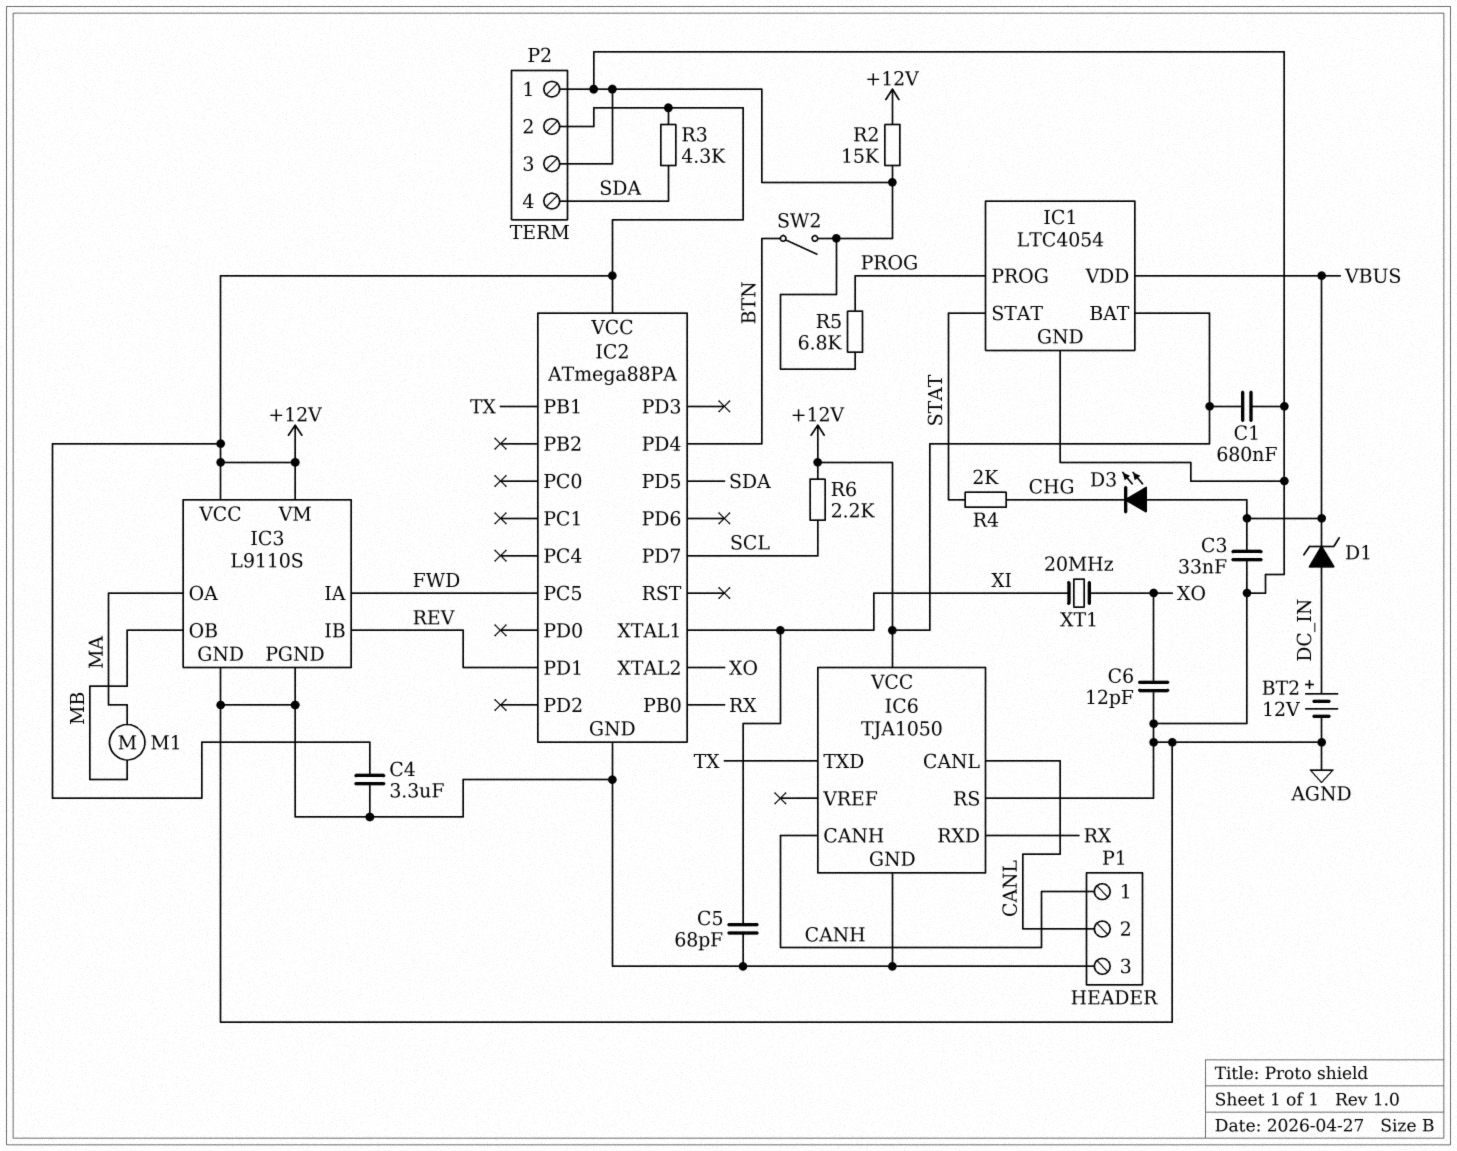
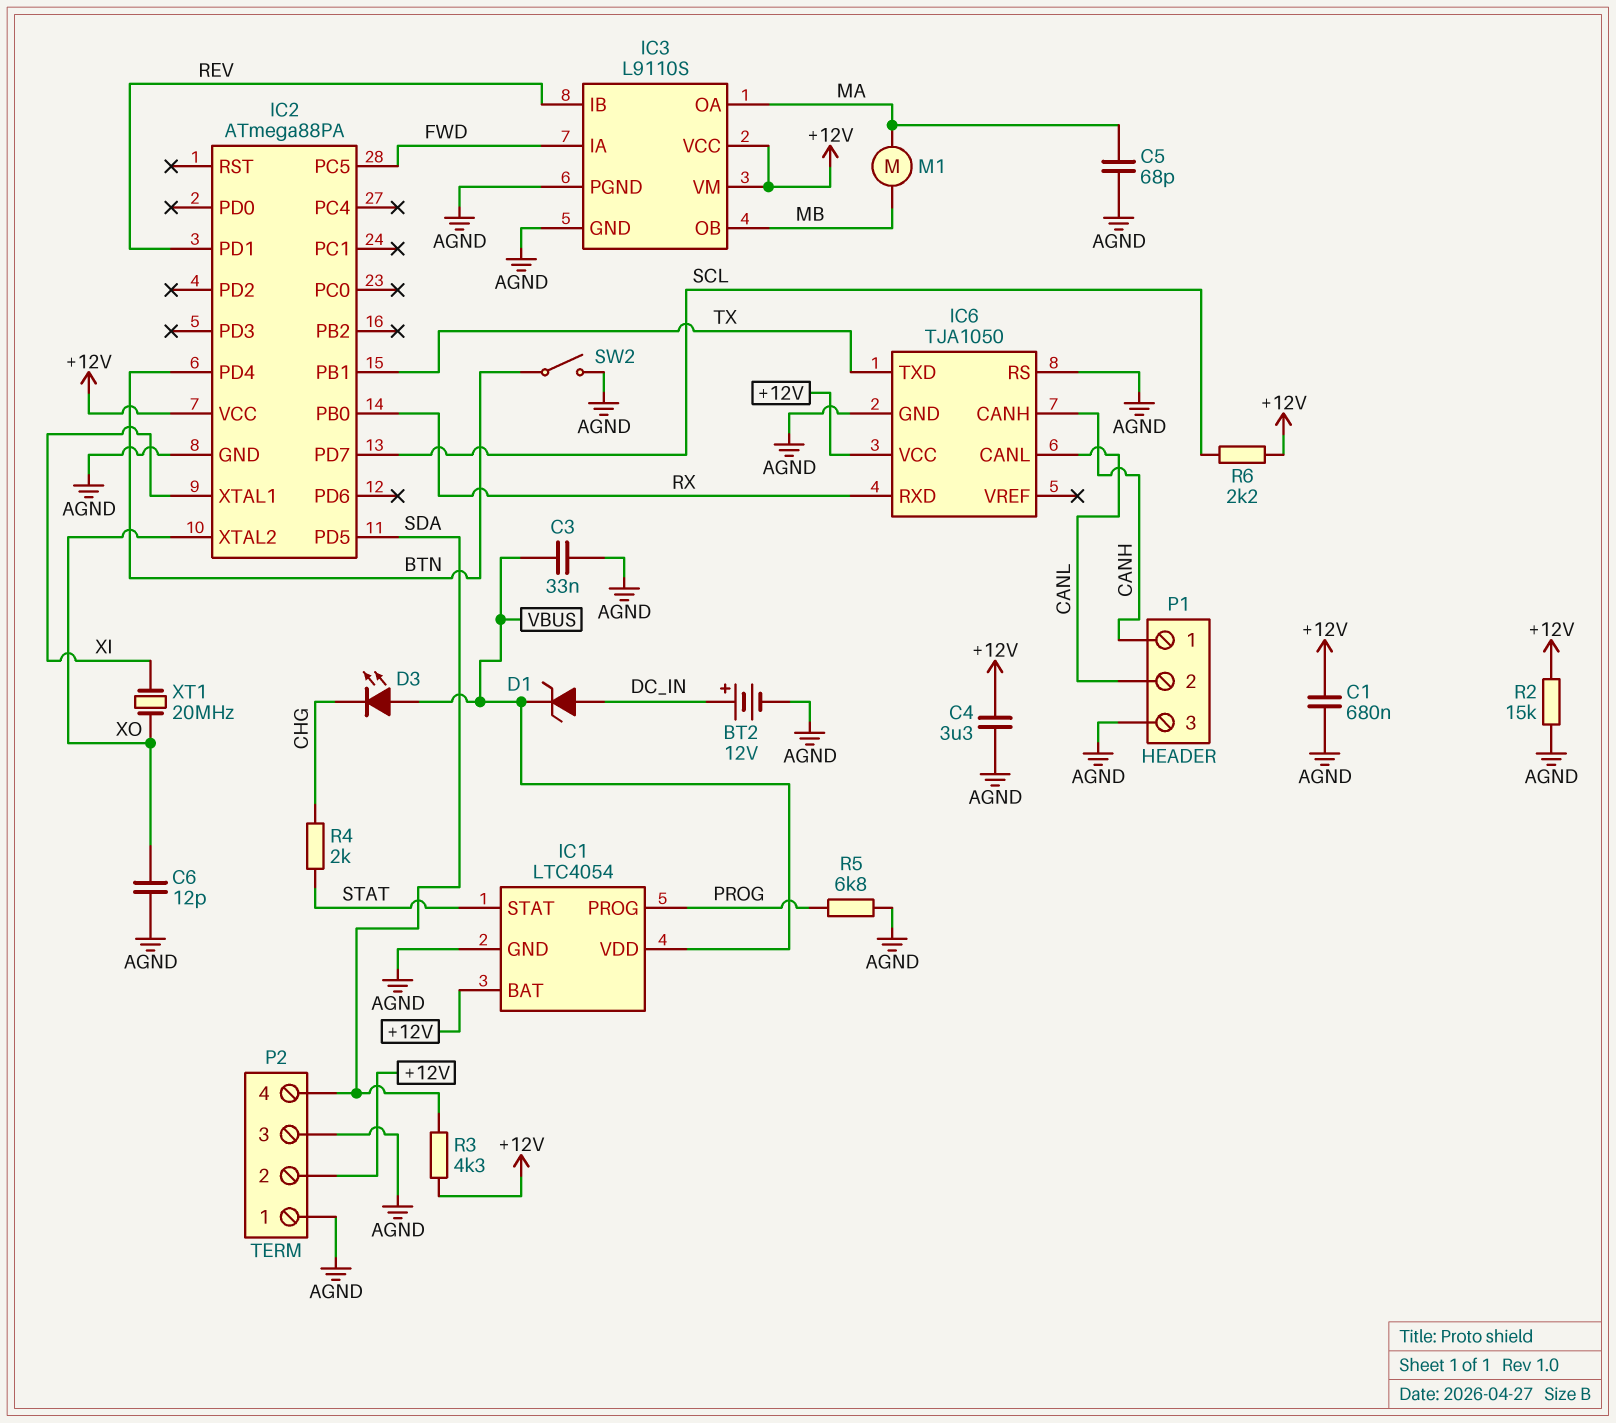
C5: 68pF (AGND, XI) -> 68pF (AGND, MA)

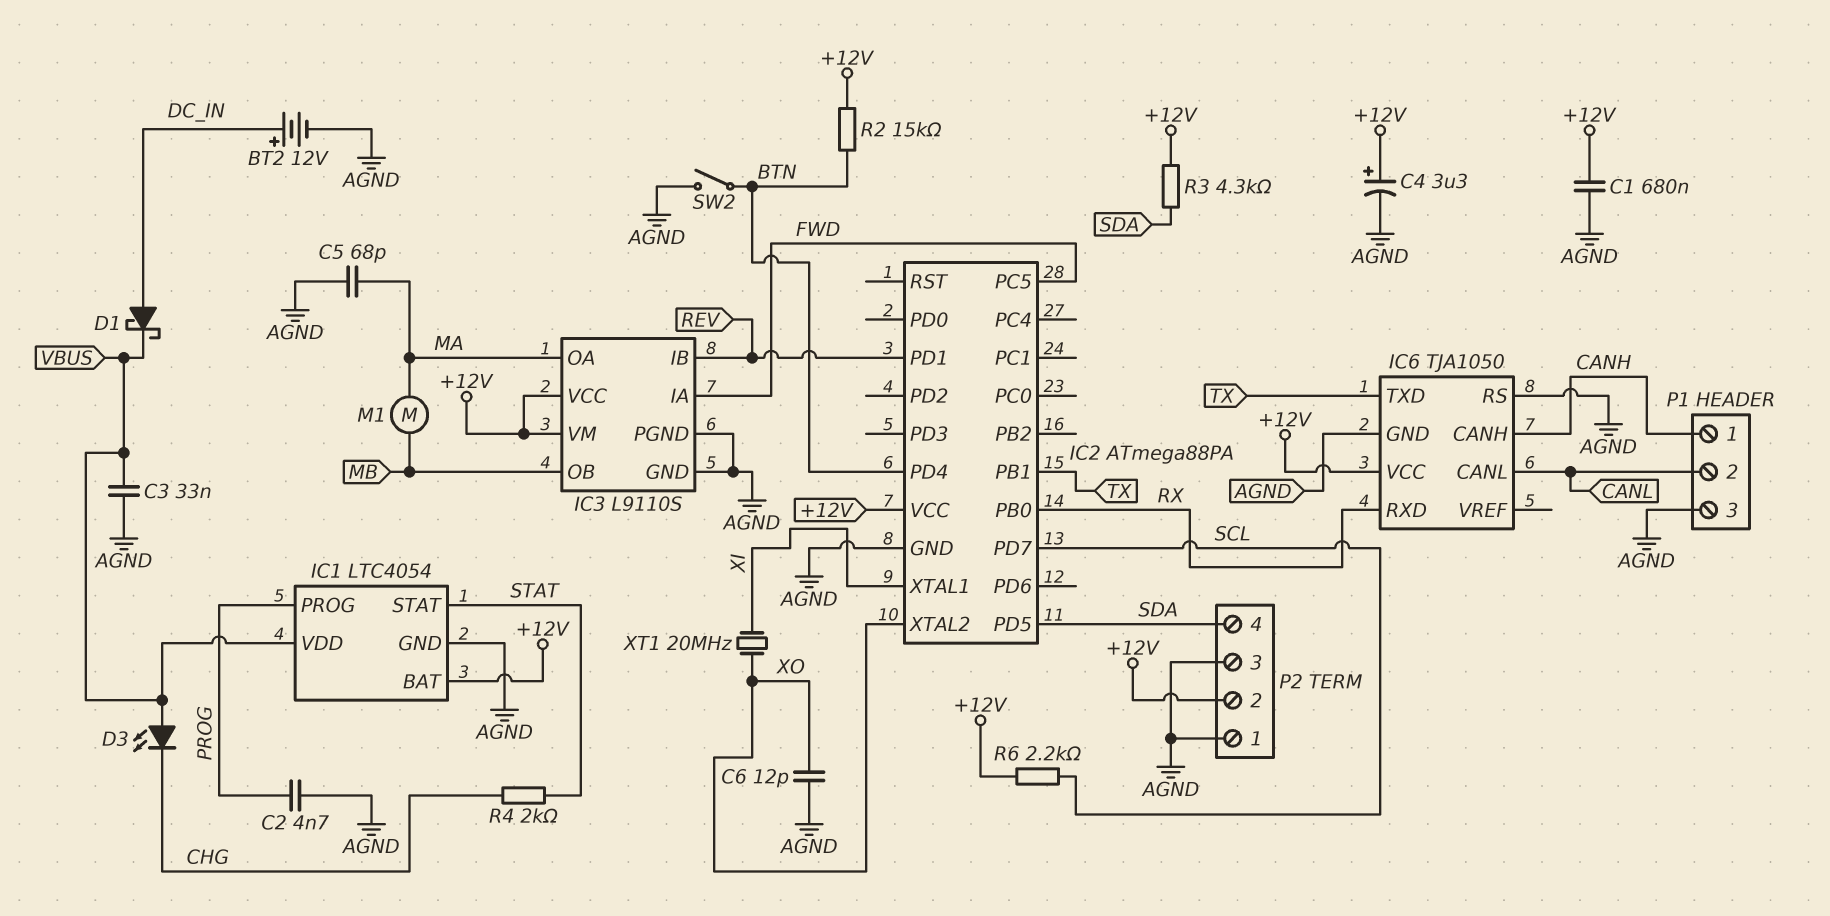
C2: none -> 4.7nF (AGND, PROG)
C4: 3.3uF (+12V, AGND) -> 3.3uF (plus +12V, minus AGND)
D1: zener (A DC_IN, K VBUS) -> schottky (A DC_IN, K VBUS)
R2: 15k (+12V, AGND) -> 15k (+12V, BTN)
R5: 6.8k (AGND, PROG) -> none

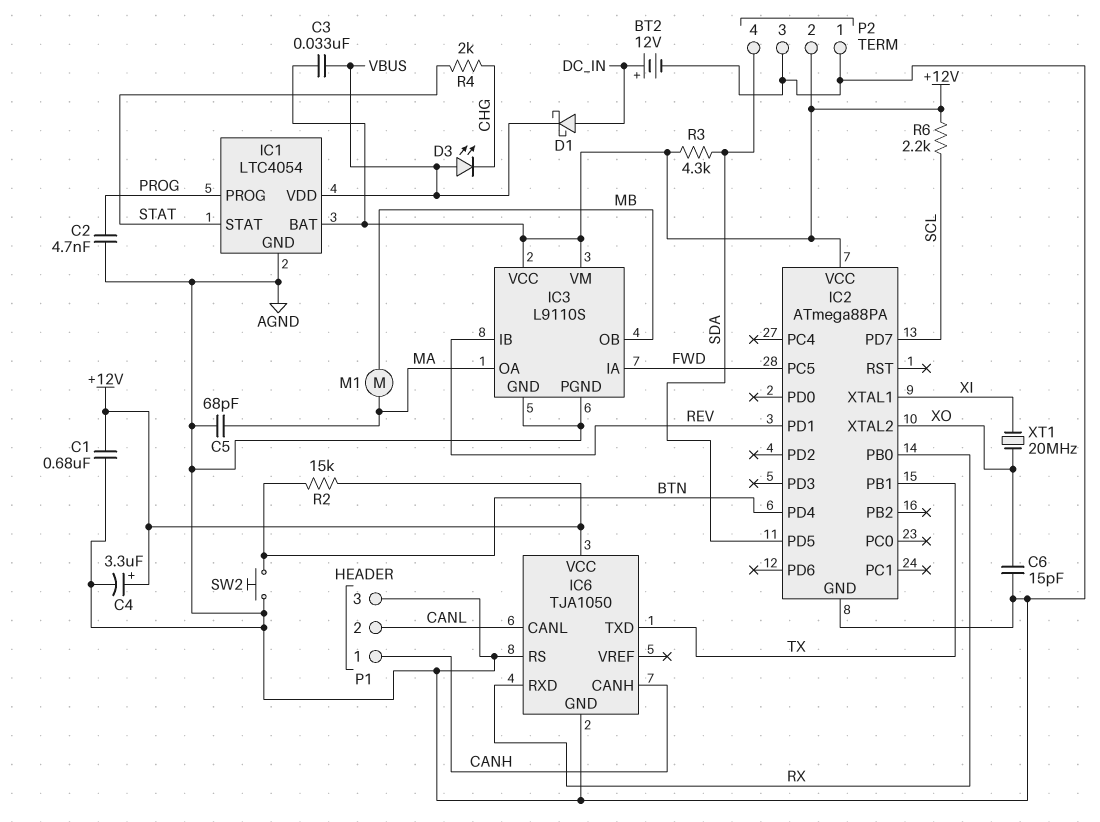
C3: 33nF (AGND, VBUS) -> 33nF (+12V, VBUS)
C6: 12pF (AGND, XO) -> 15pF (AGND, XO)
SW2: switch (AGND, BTN) -> button (AGND, BTN)

